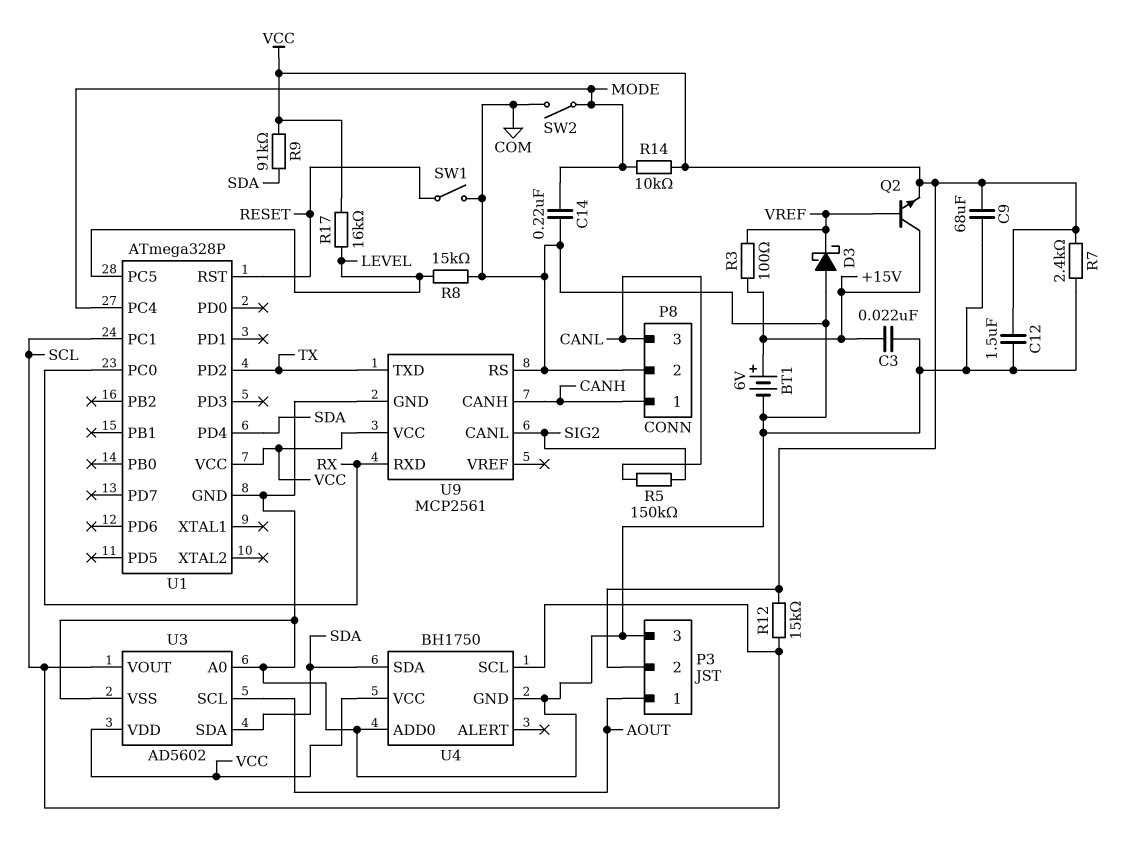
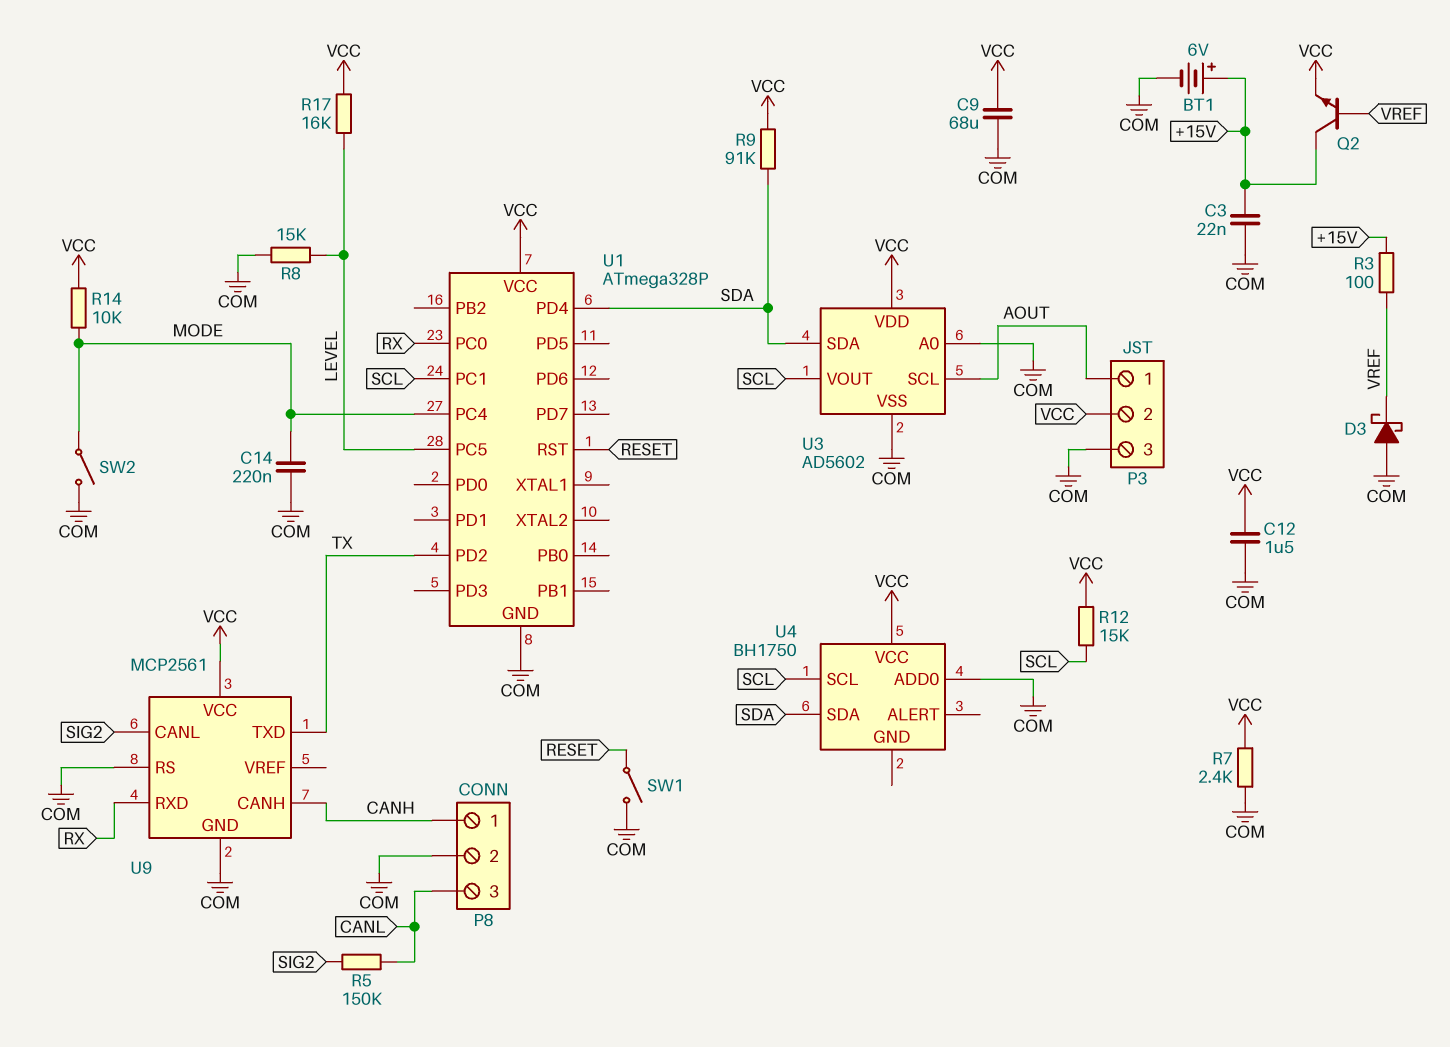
U4 pin GND: COM -> none

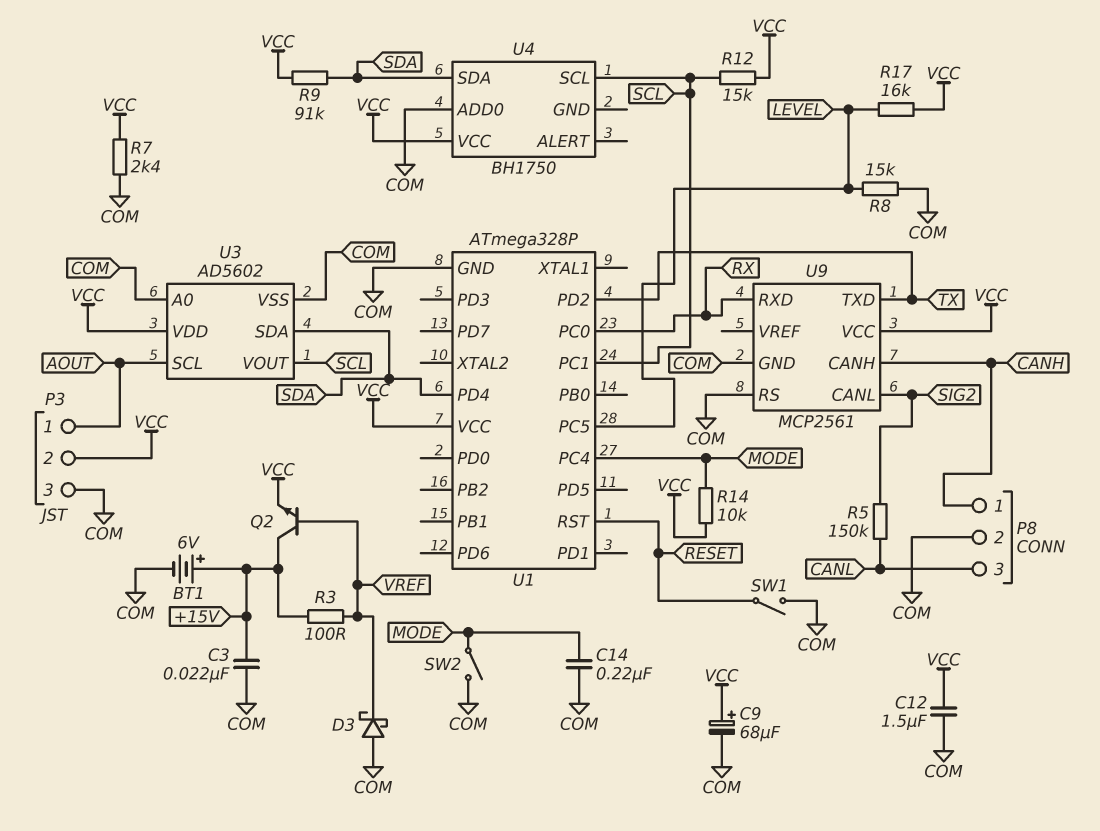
C9: 68uF (COM, VCC) -> 68uF (plus VCC, minus COM)

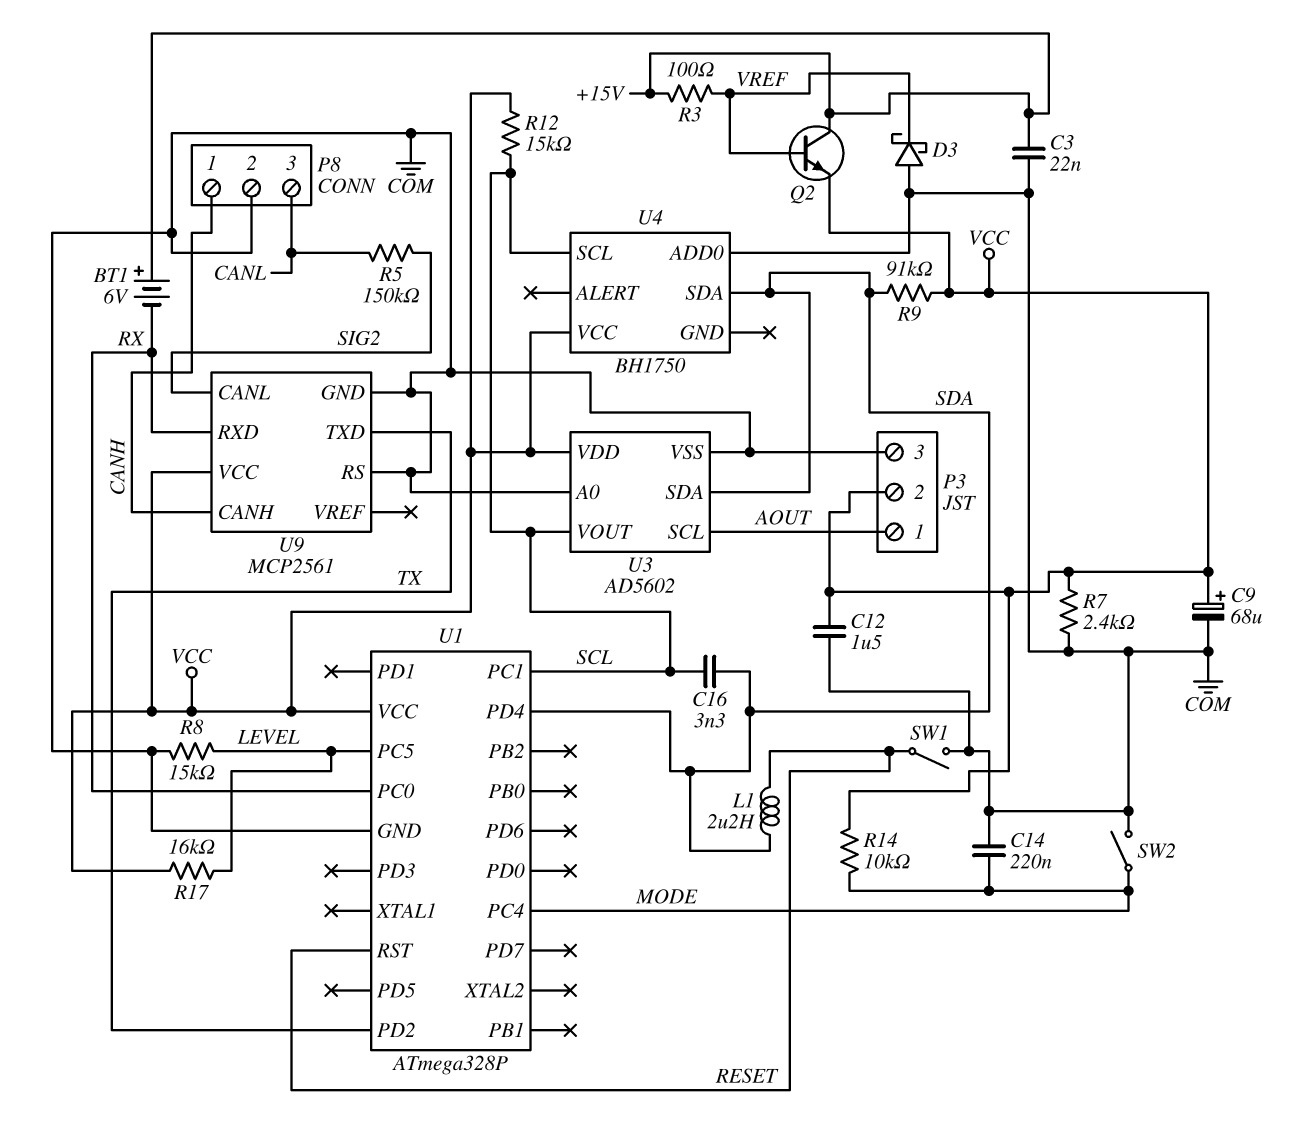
BT1: 6V (plus +15V, minus COM) -> 6V (plus +15V, minus RX)
C16: none -> 3.3nF (SCL, SDA)
L1: none -> 2.2uH (RESET, SDA)

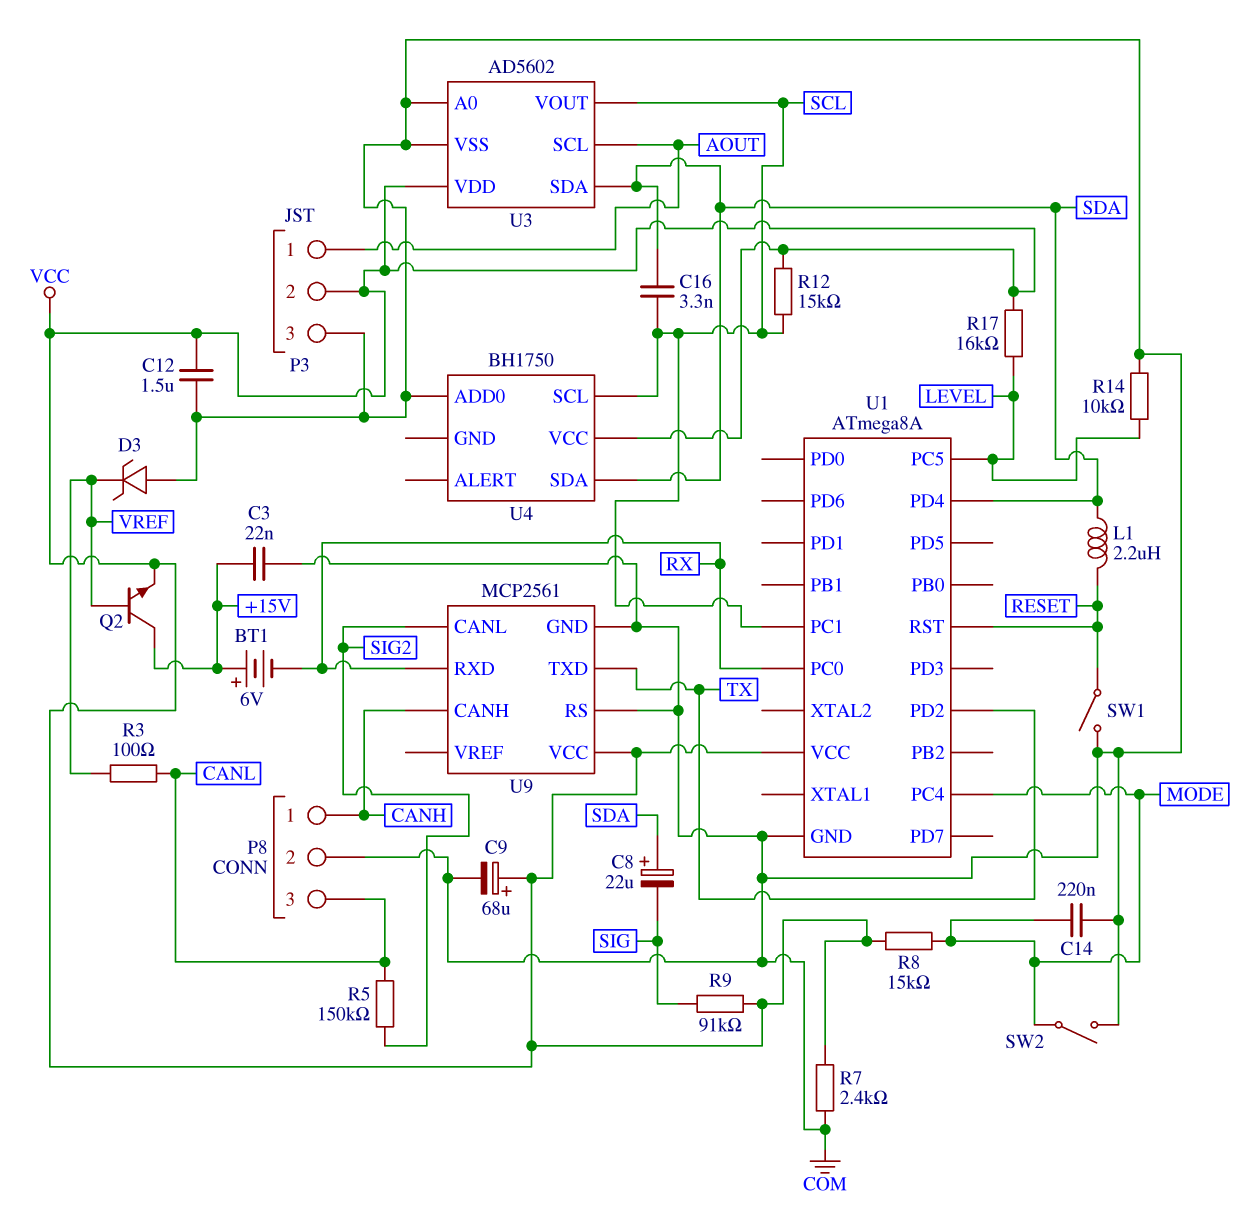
C8: none -> 22uF (plus SDA, minus SIG)
D3: schottky (A COM, K VREF) -> zener (A COM, K VREF)
R3: 100 (+15V, VREF) -> 100 (CANL, VREF)
R8: 15k (COM, LEVEL) -> 15k (MODE, VCC)
R9: 91k (SDA, VCC) -> 91k (SIG, VCC)
R14: 10k (MODE, VCC) -> 10k (COM, LEVEL)
U1: ATmega328P -> ATmega8A

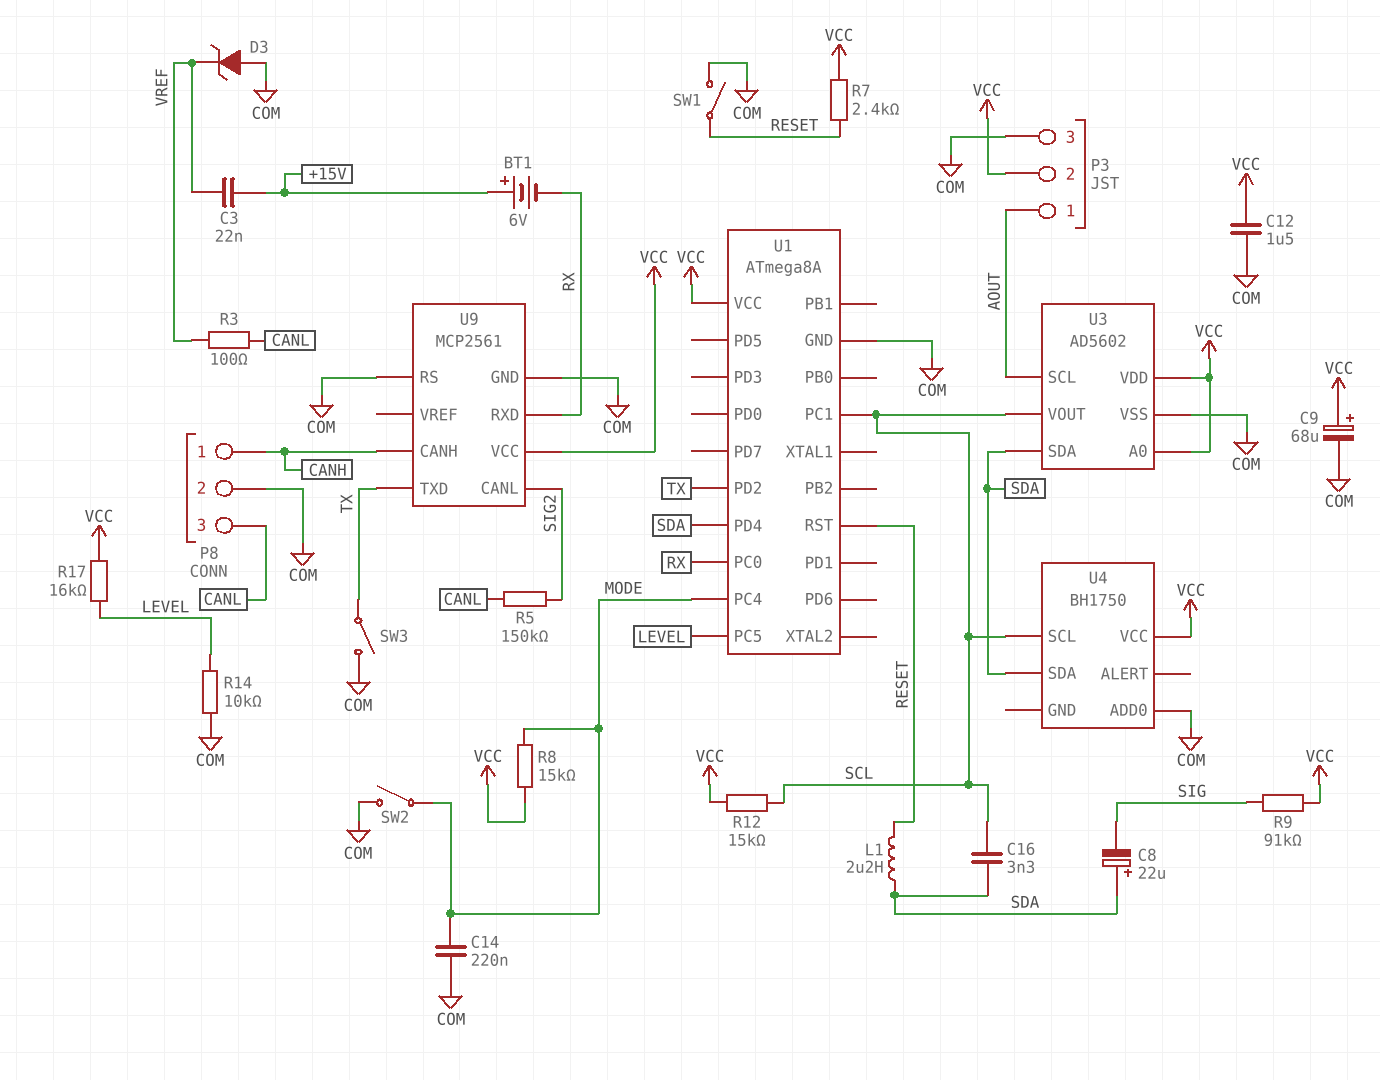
C3: 22nF (+15V, COM) -> 22nF (+15V, VREF)
Q2: NPN (B VREF, C +15V, E VCC) -> none
R7: 2.4k (COM, VCC) -> 2.4k (RESET, VCC)
SW3: none -> switch (COM, TX)
U3 pin A0: COM -> VCC

